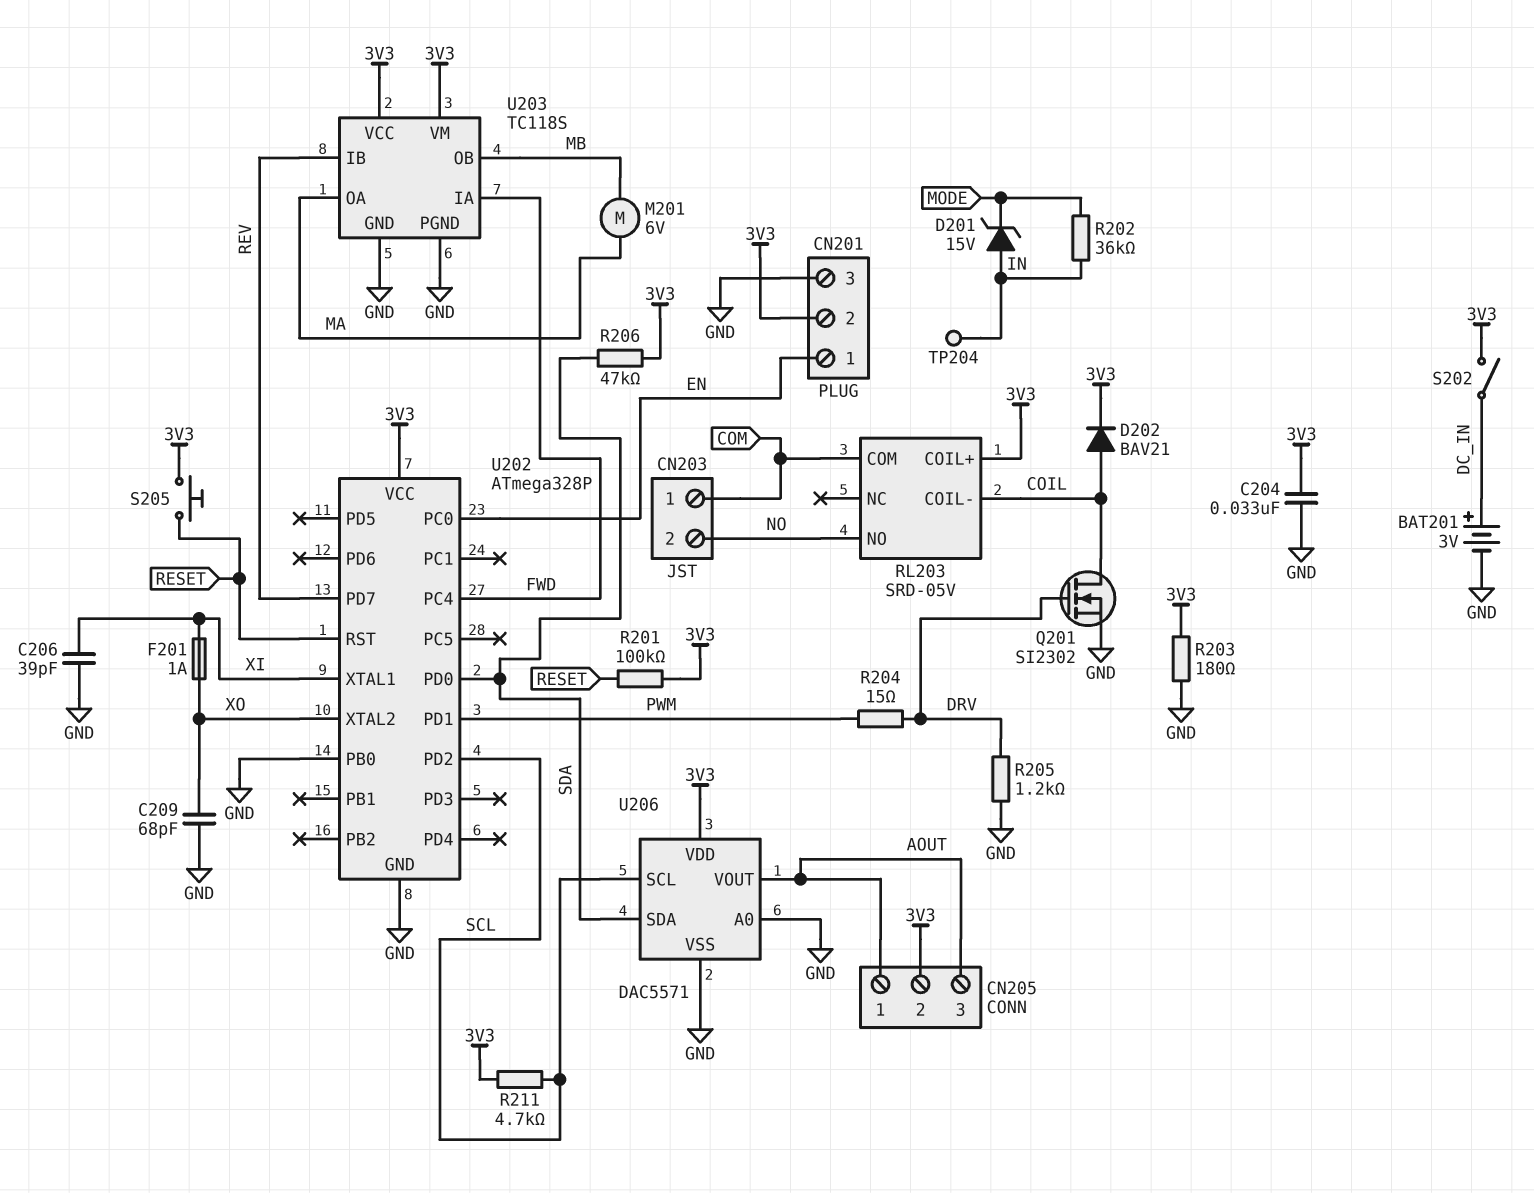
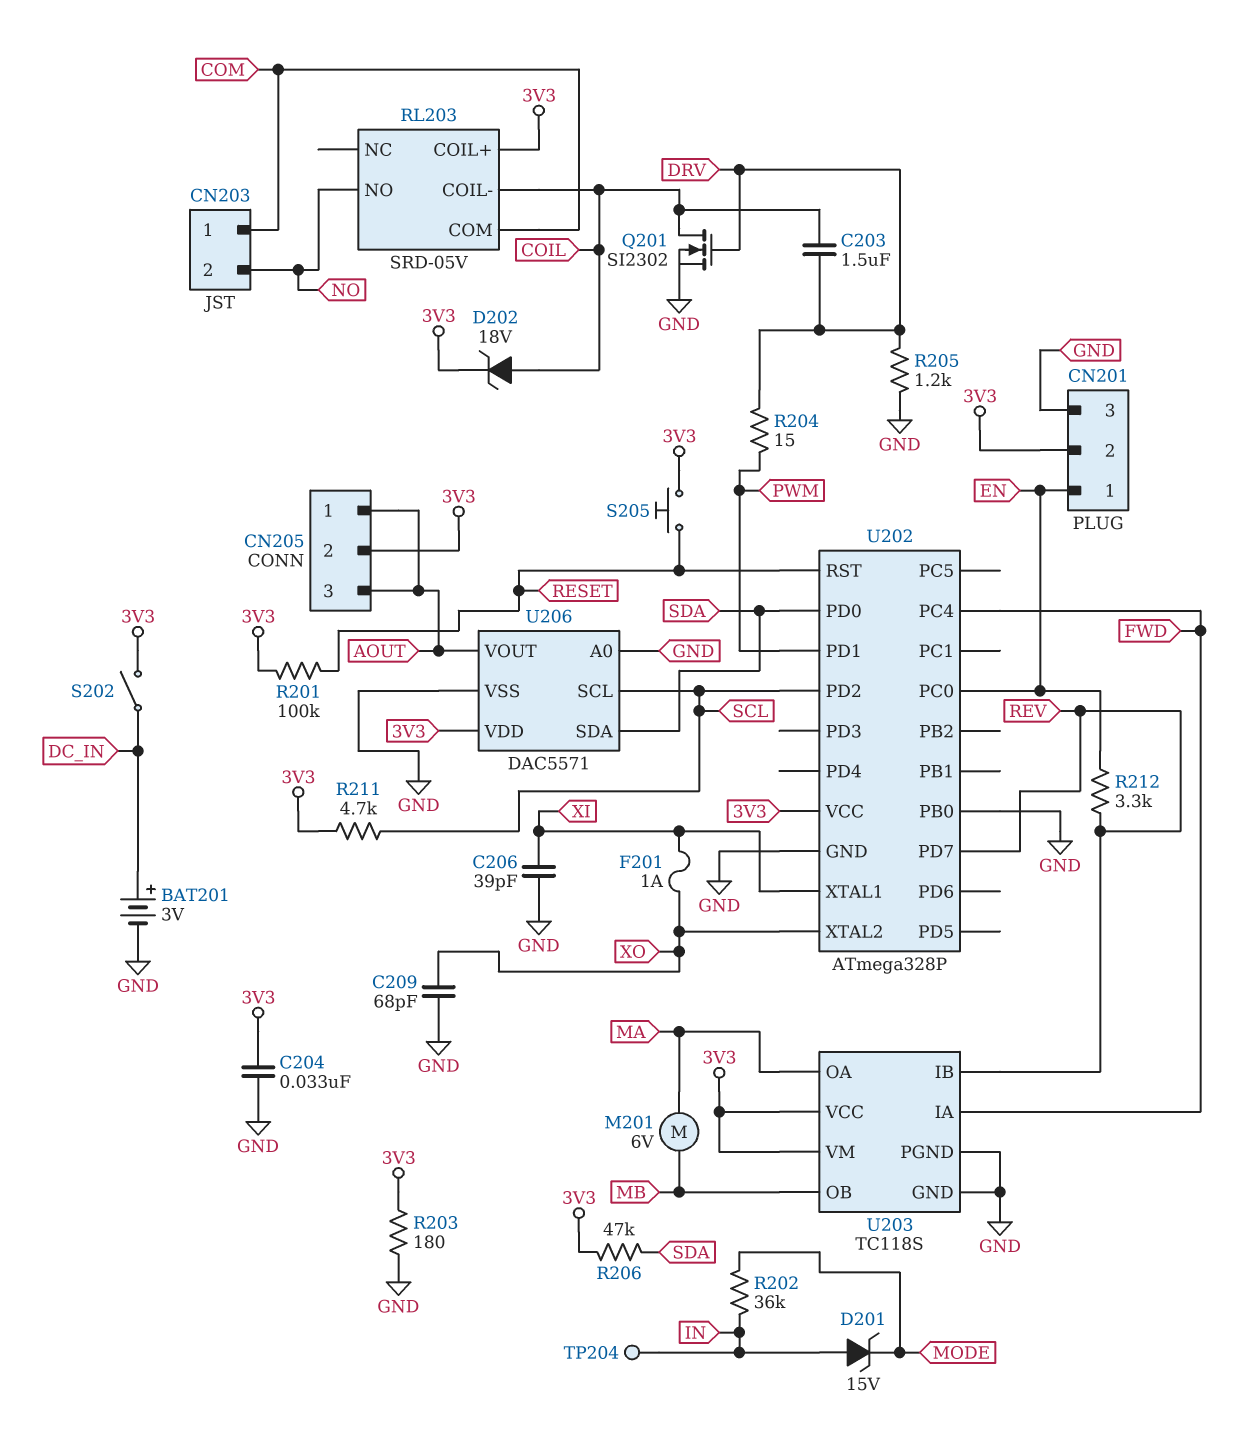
C203: none -> 1.5uF (COIL, DRV)
D202: diode BAV21 (A COIL, K 3V3) -> zener 18V (A COIL, K 3V3)
R212: none -> 3.3k (EN, REV)

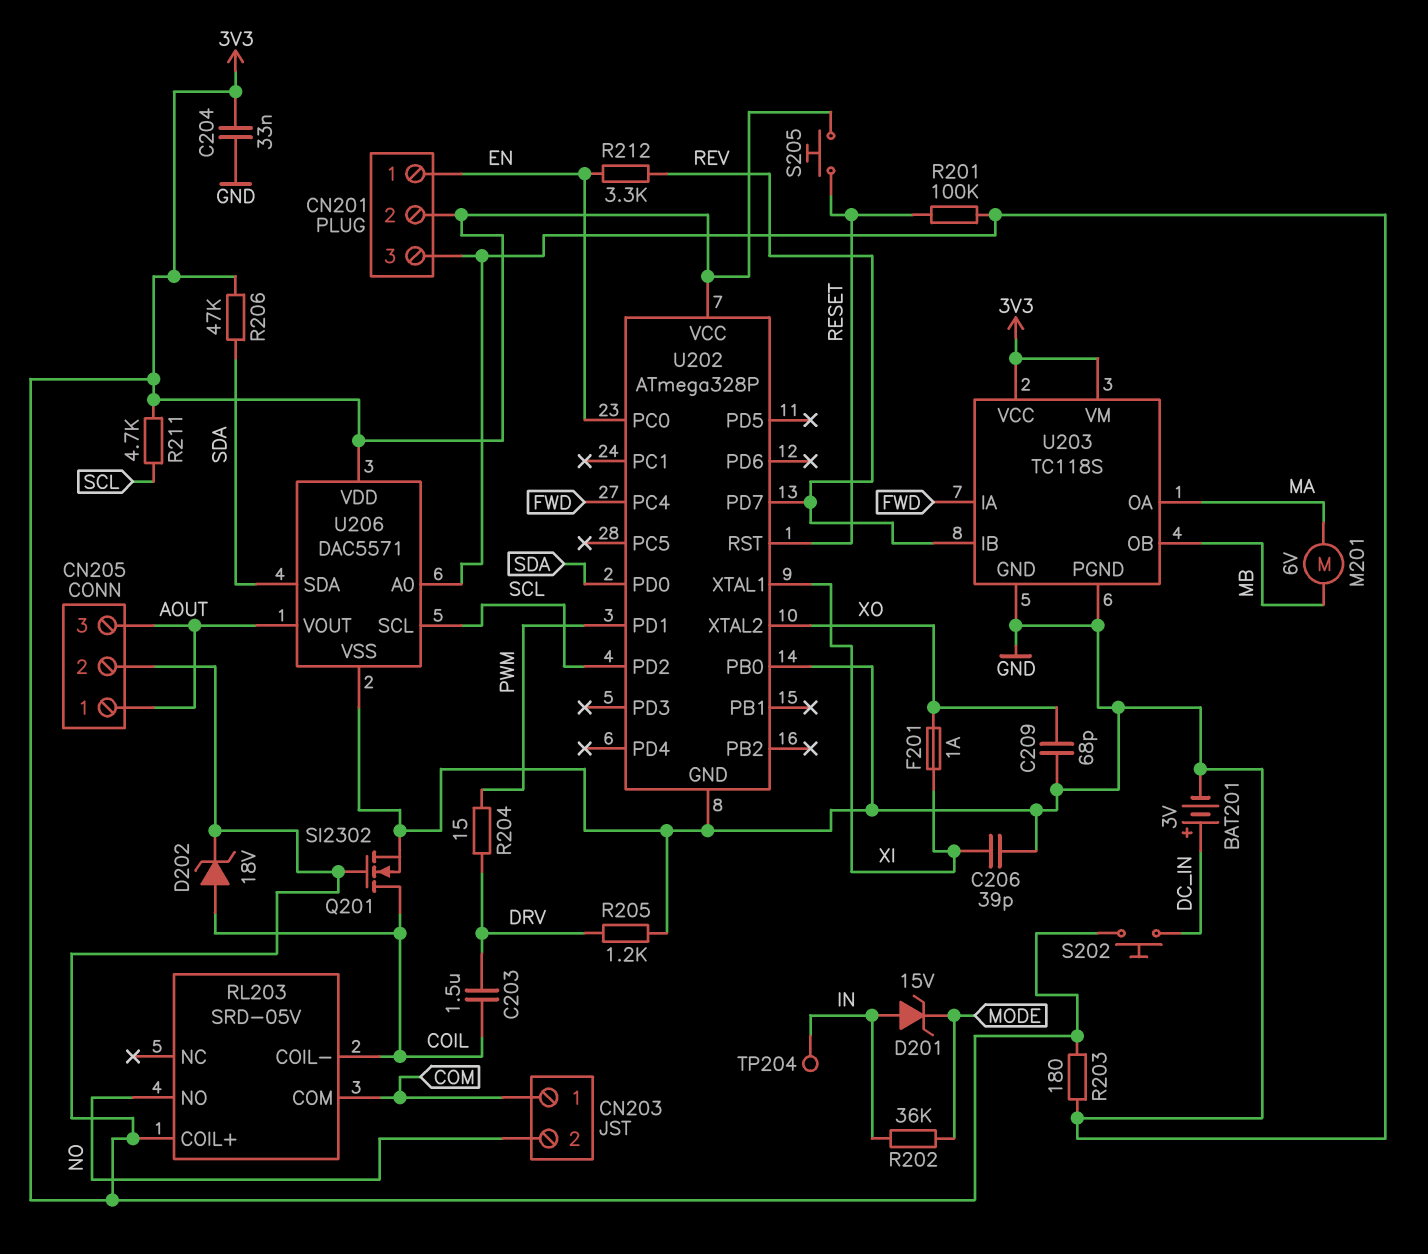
Q201: NMOS SI2302 (G DRV, D COIL, S GND) -> NMOS SI2302 (G 3V3, D COIL, S GND)
R201: 100k (3V3, RESET) -> 100k (GND, RESET)
S202: switch (3V3, DC_IN) -> button (3V3, DC_IN)

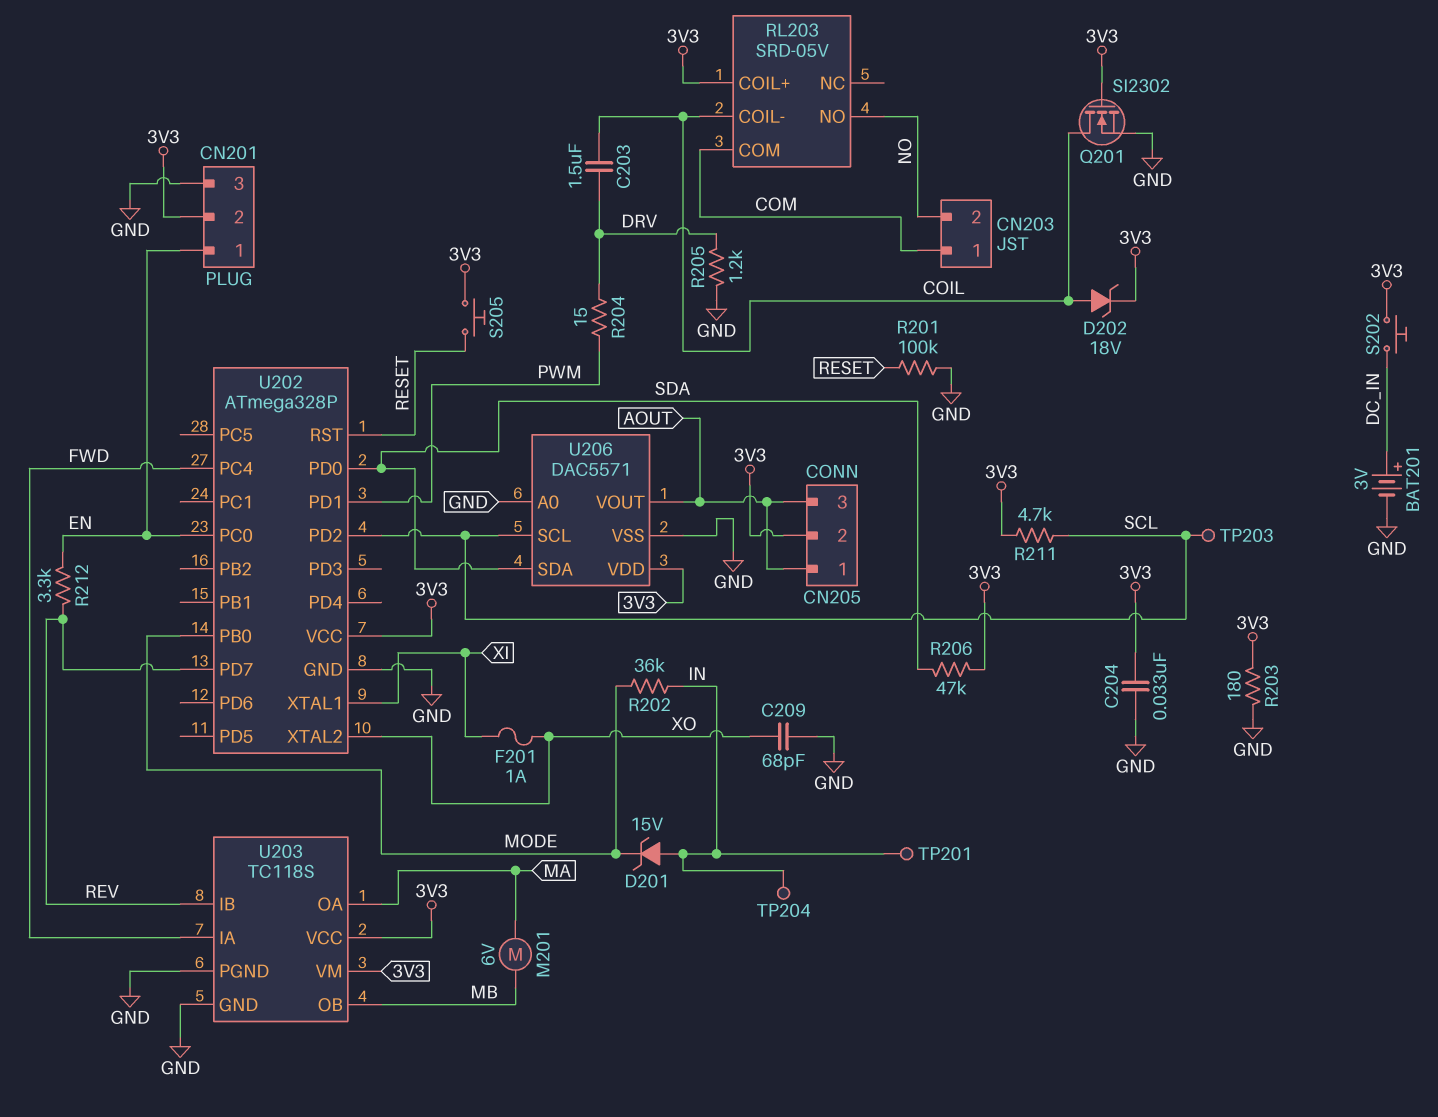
C206: 39pF (GND, XI) -> none
TP201: none -> test point (IN)
TP203: none -> test point (SCL)
U202 pin PB0: GND -> MODE

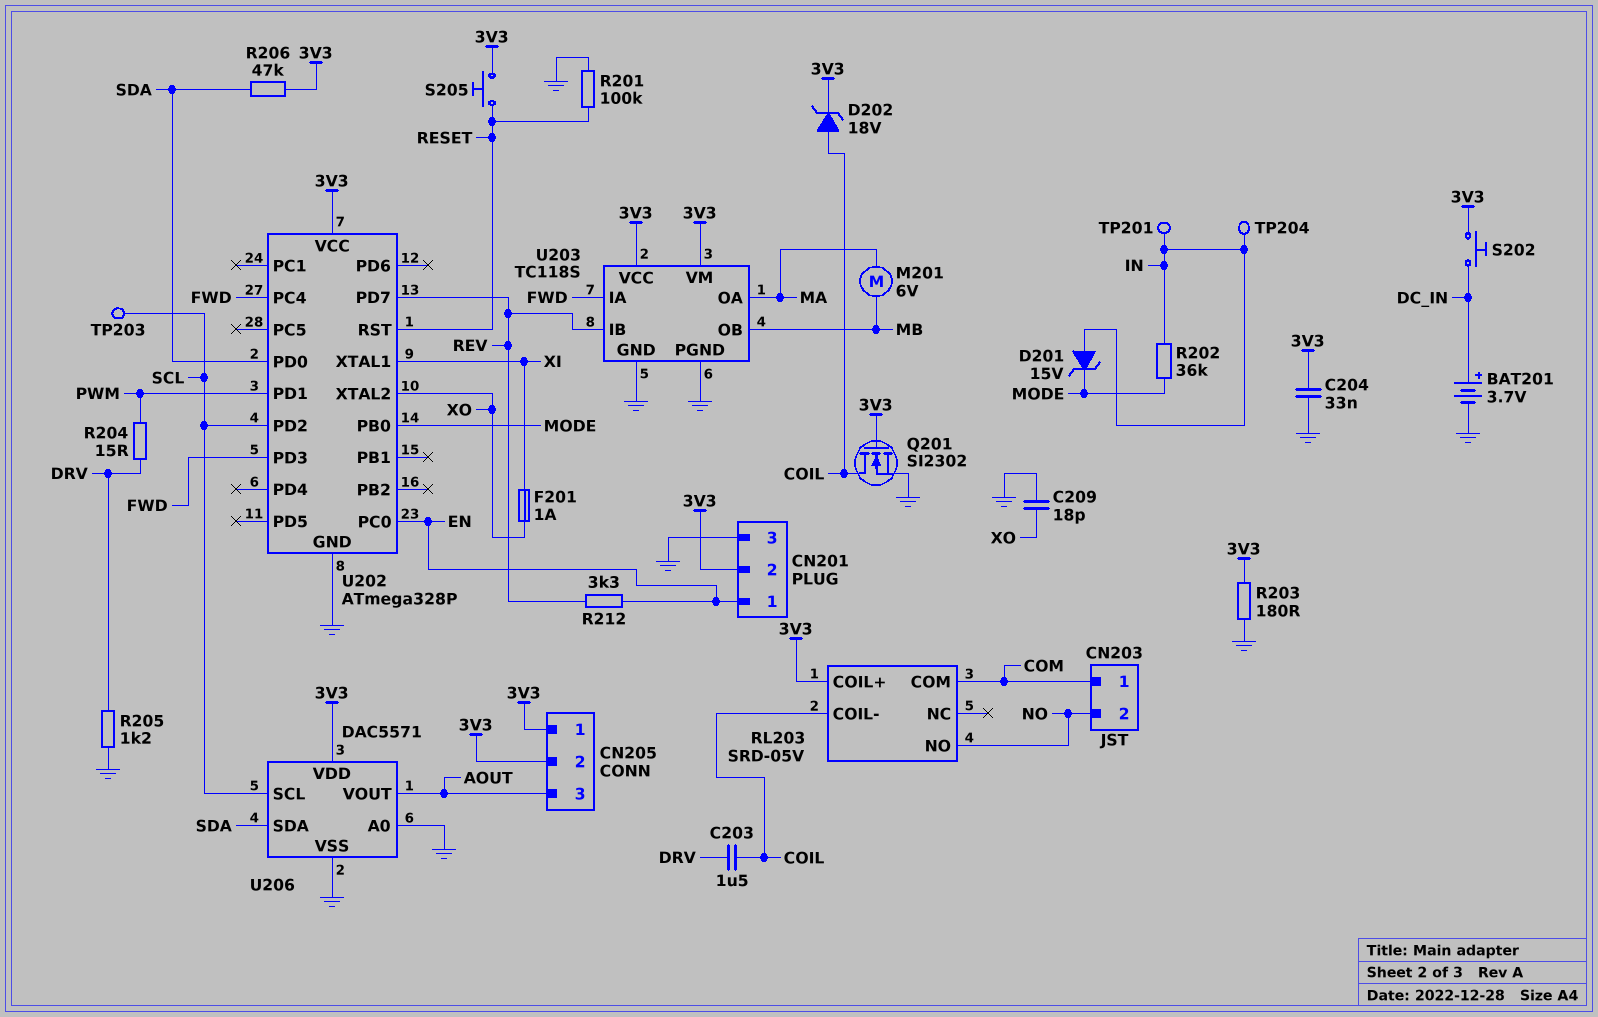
BAT201: 3V (plus DC_IN, minus GND) -> 3.7V (plus DC_IN, minus GND)
C209: 68pF (GND, XO) -> 18pF (GND, XO)
CN205 pin 1: AOUT -> 3V3
R211: 4.7k (3V3, SCL) -> none
U202 pin PD3: none -> FWD

